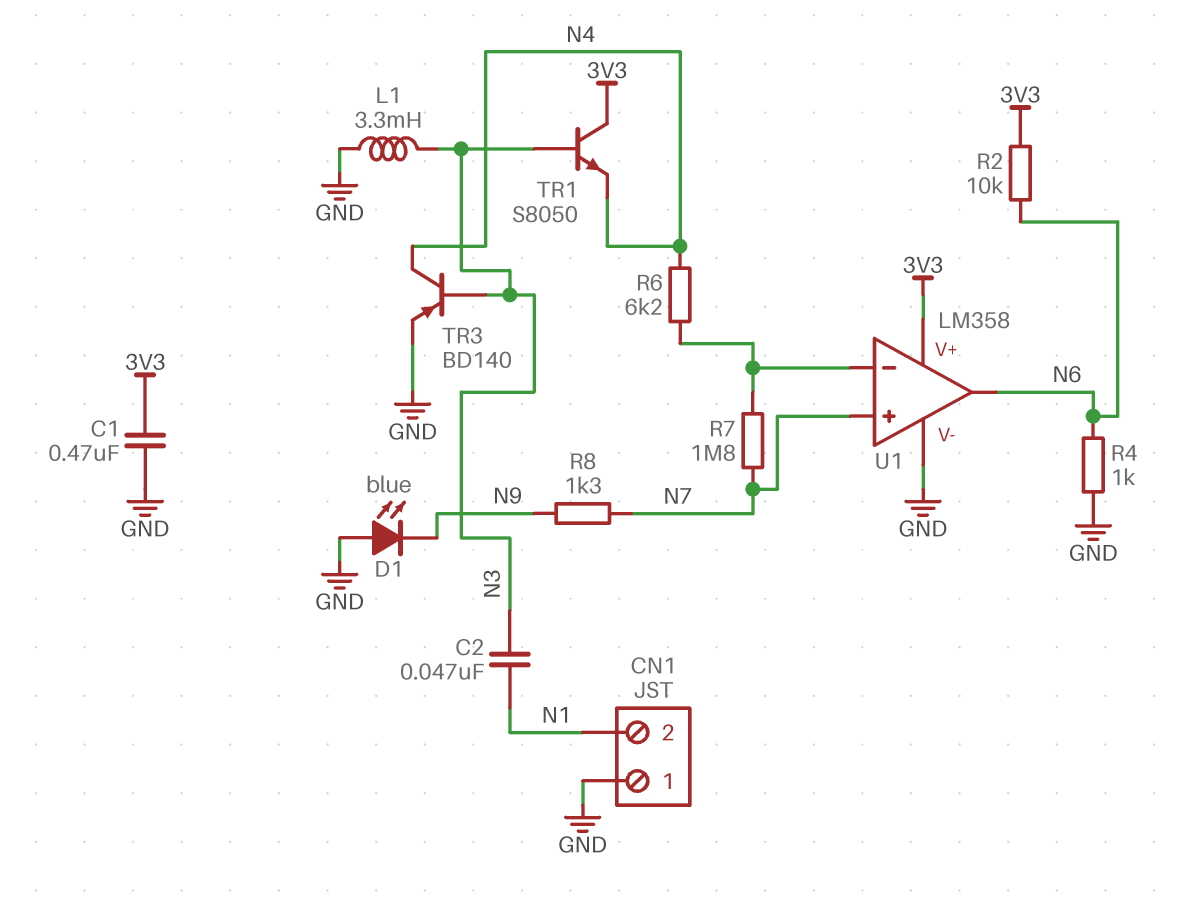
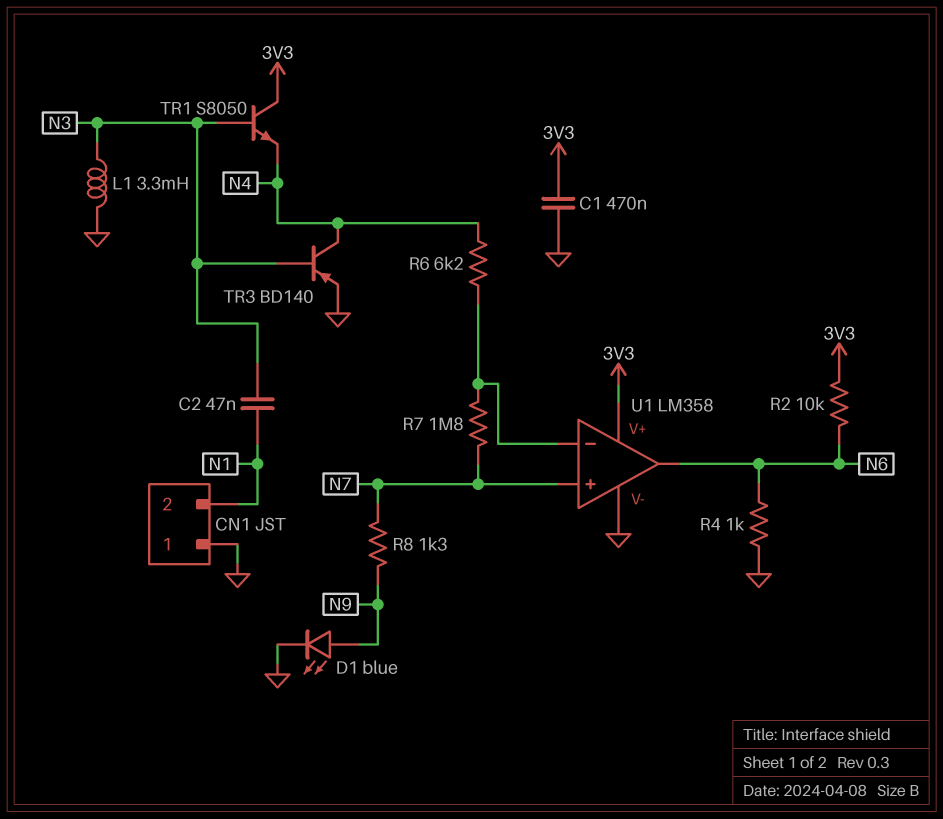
D1: LED blue (A GND, K N9) -> LED blue (A N9, K GND)

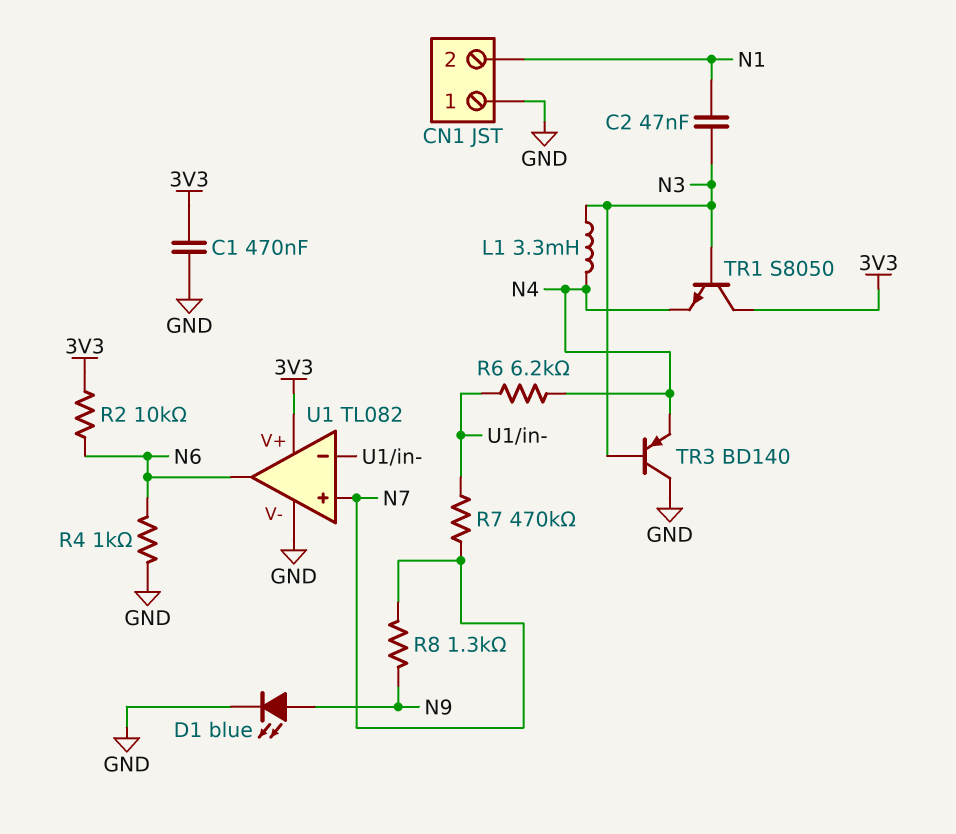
L1: 3.3mH (GND, N3) -> 3.3mH (N3, N4)
R7: 1.8M (N7, U1/in-) -> 470k (N7, U1/in-)
TR3: PNP BD140 (B N3, C N4, E GND) -> PNP BD140 (B N3, C GND, E N4)
U1: LM358 -> TL082

